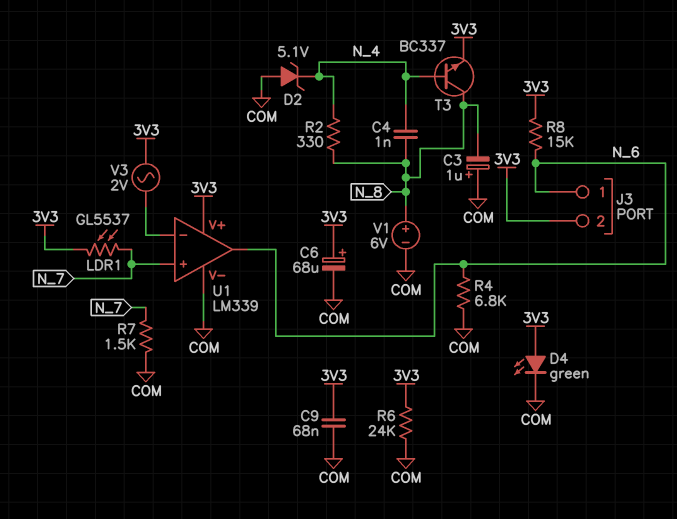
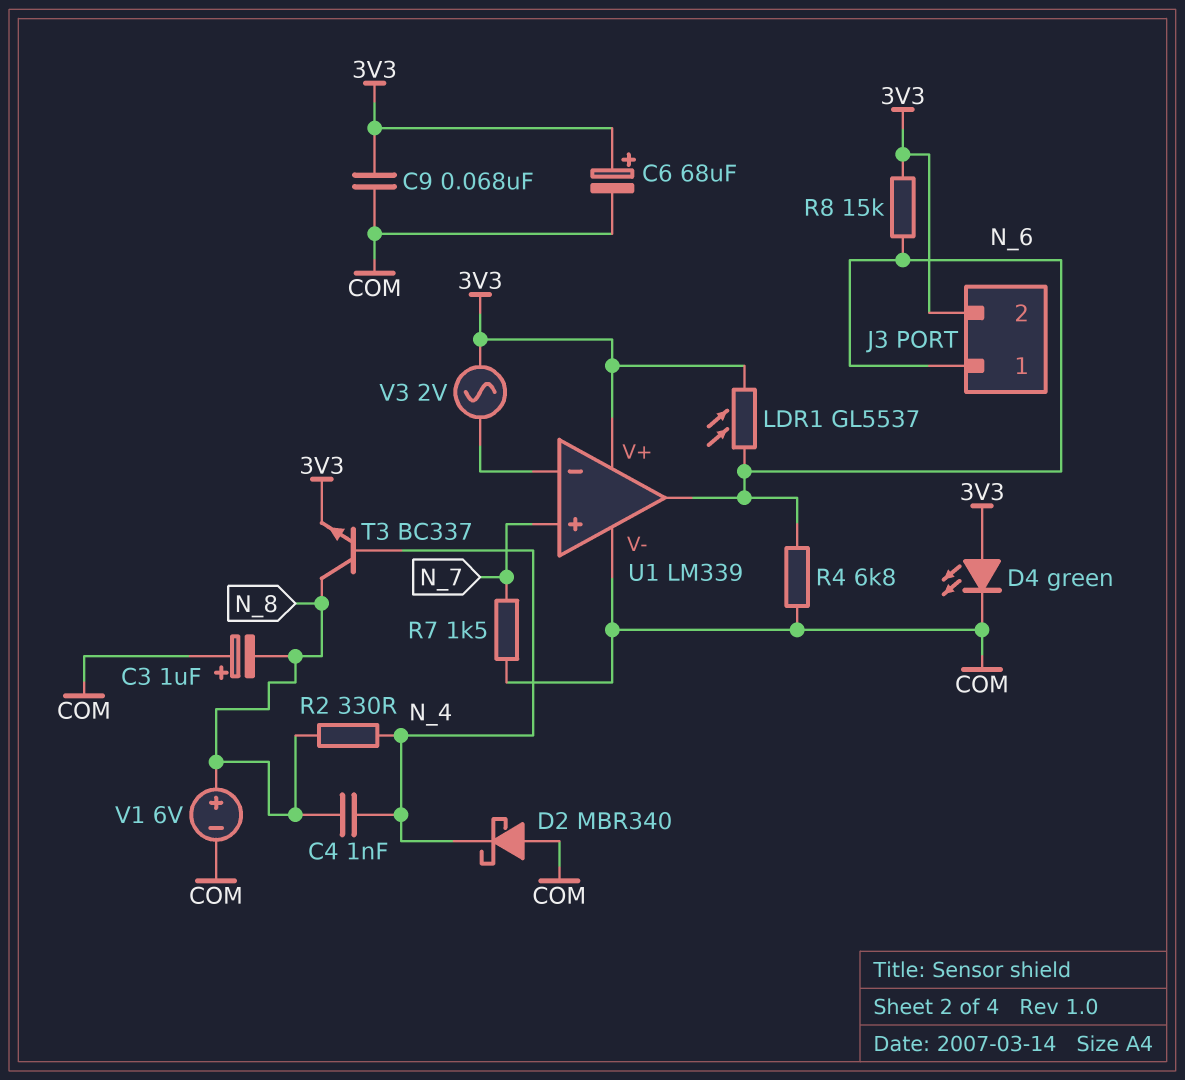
D2: zener 5.1V (A COM, K N_4) -> schottky MBR340 (A COM, K N_4)
LDR1: GL5537 (3V3, N_7) -> GL5537 (3V3, N_6)
R6: 24k (3V3, COM) -> none

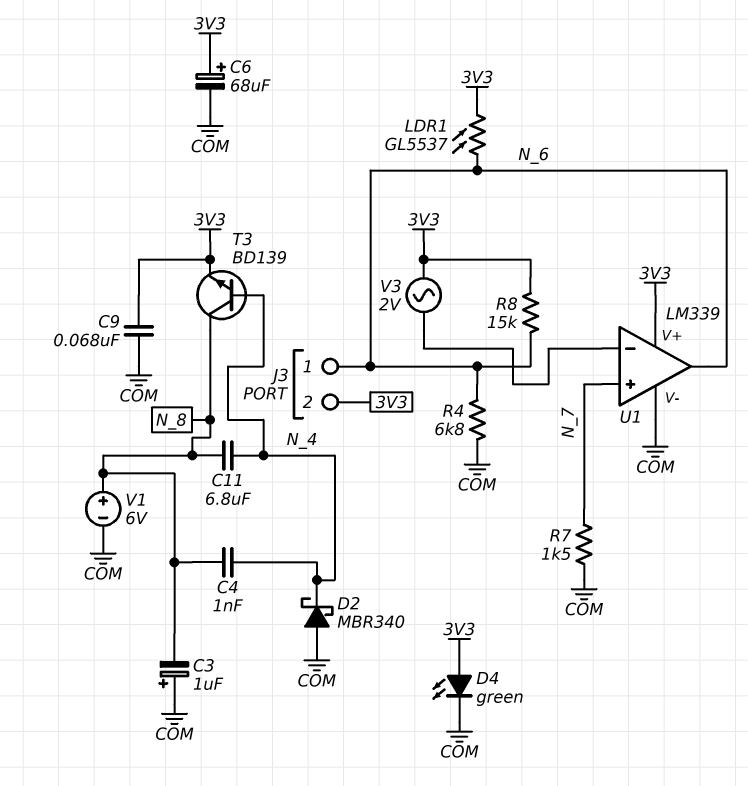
C11: none -> 6.8uF (N_4, N_8)
R2: 330 (N_4, N_8) -> none
T3: NPN BC337 (B N_4, C N_8, E 3V3) -> NPN BD139 (B N_4, C N_8, E 3V3)

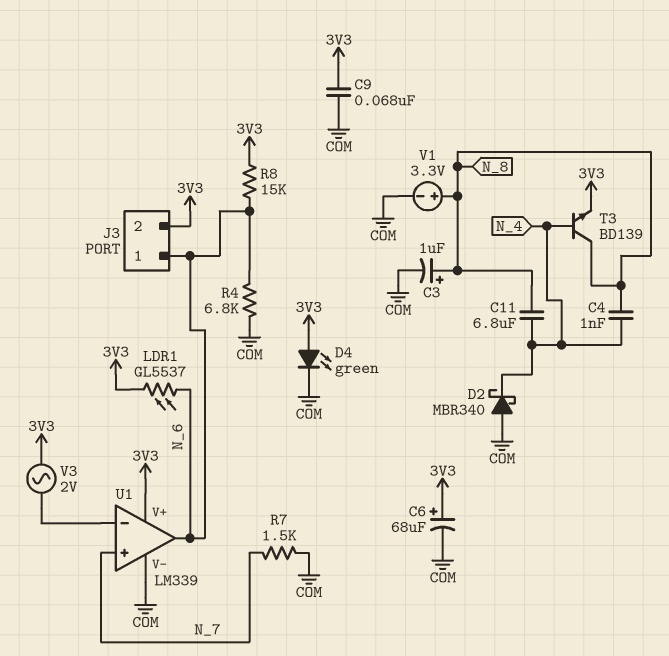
C3: 1uF (plus COM, minus N_8) -> 1uF (plus N_8, minus COM)
V1: 6V (plus N_8, minus COM) -> 3.3V (plus N_8, minus COM)

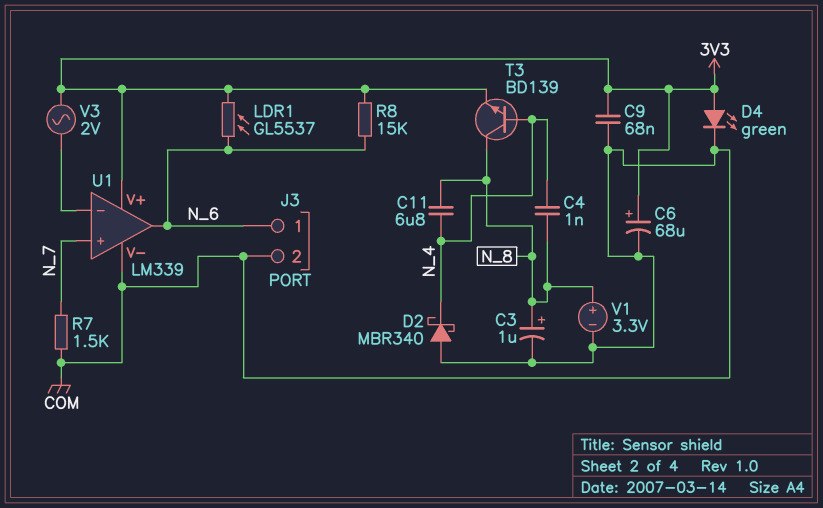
J3 pin 2: 3V3 -> COM
R4: 6.8k (COM, N_6) -> none

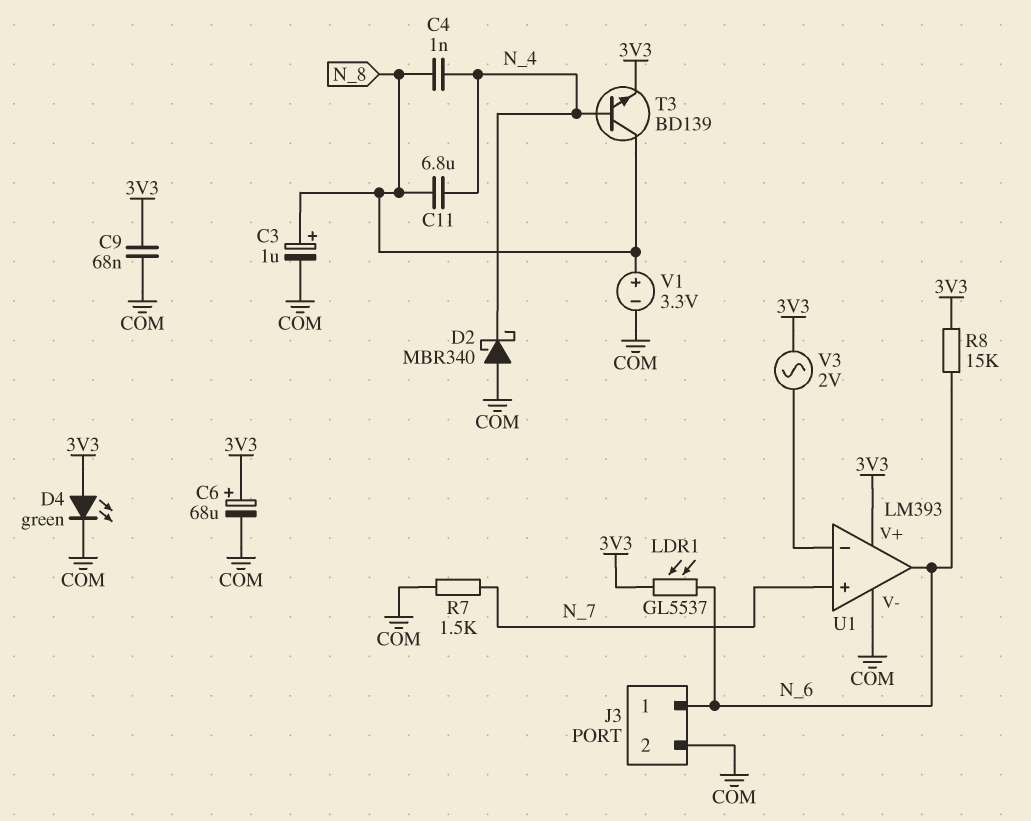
U1: LM339 -> LM393

